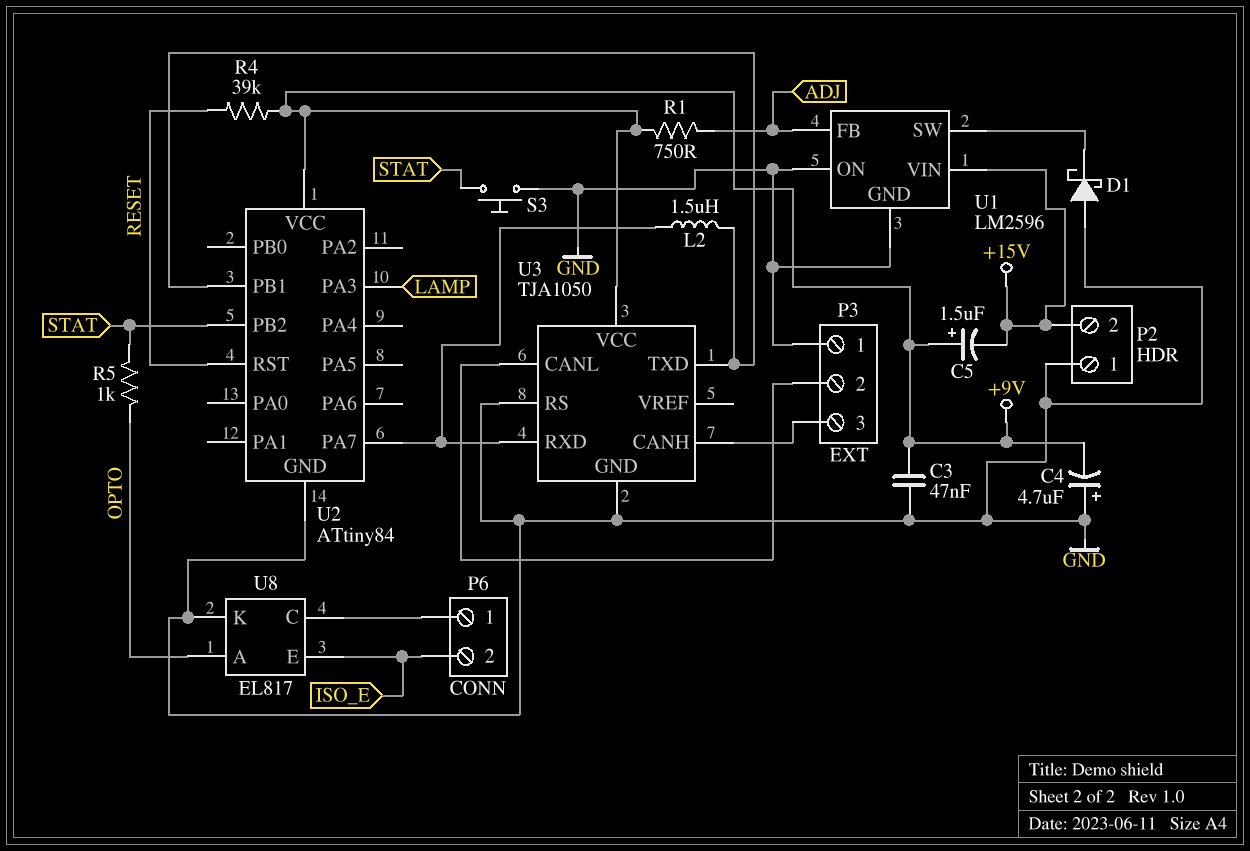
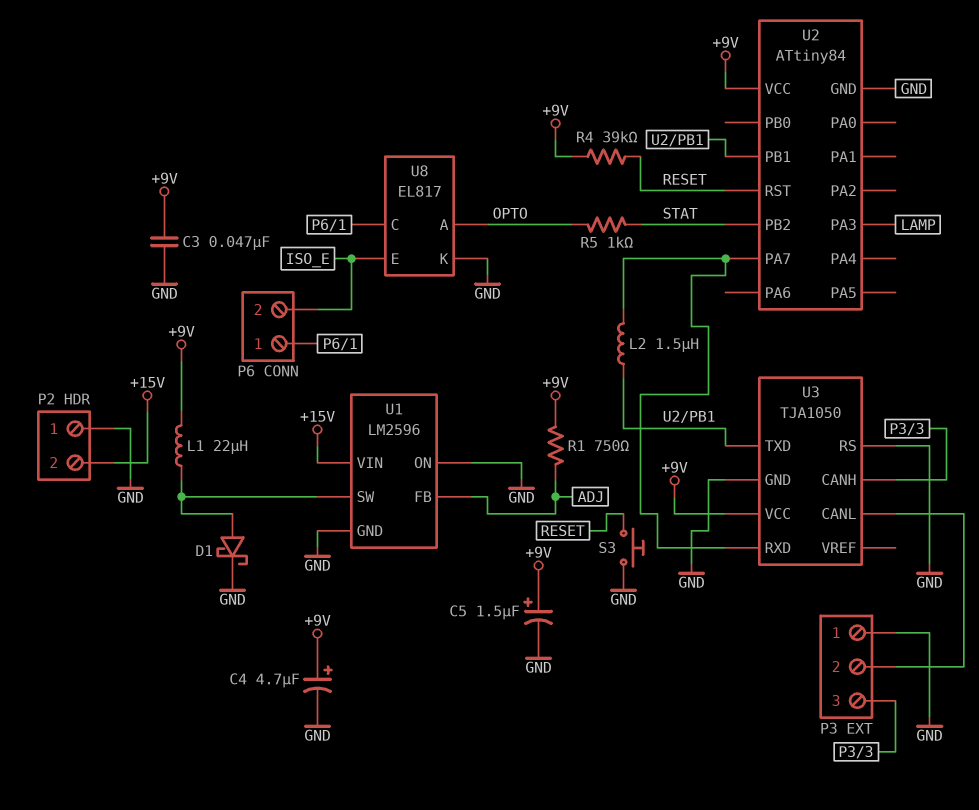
C4: 4.7uF (plus GND, minus +9V) -> 4.7uF (plus +9V, minus GND)
C5: 1.5uF (plus +9V, minus +15V) -> 1.5uF (plus +9V, minus GND)
D1: schottky (A GND, K U1/SW) -> schottky (A U1/SW, K GND)
L1: none -> 22uH (+9V, U1/SW)
S3: button (GND, STAT) -> button (GND, RESET)

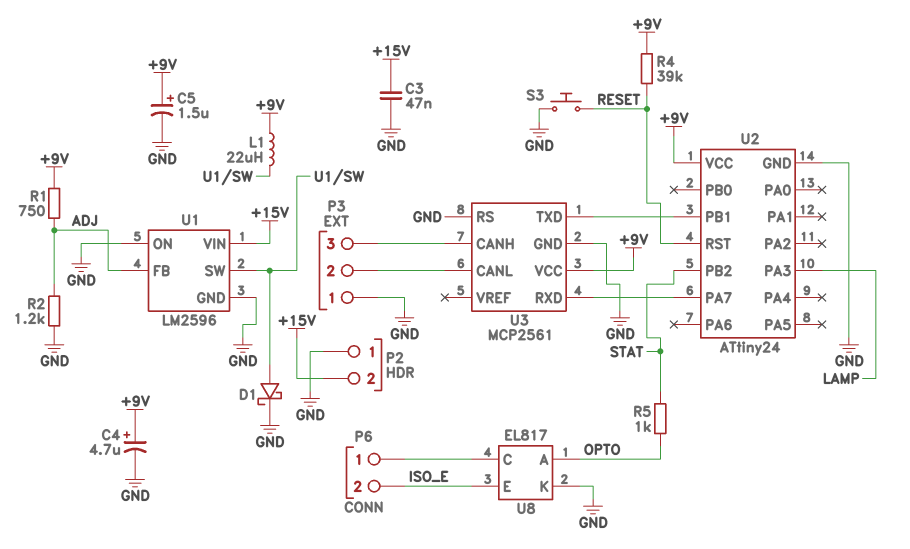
C3: 47nF (+9V, GND) -> 47nF (+15V, GND)
L2: 1.5uH (U2/PA7, U2/PB1) -> none
R2: none -> 1.2k (ADJ, GND)
U2: ATtiny84 -> ATtiny24
U3: TJA1050 -> MCP2561

